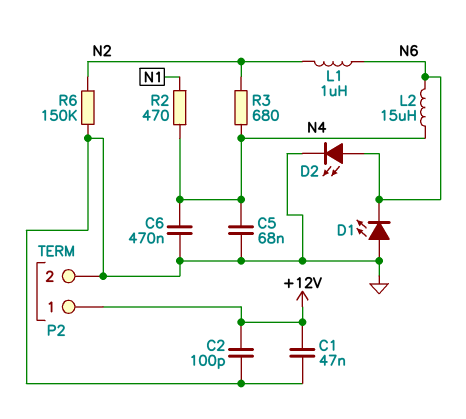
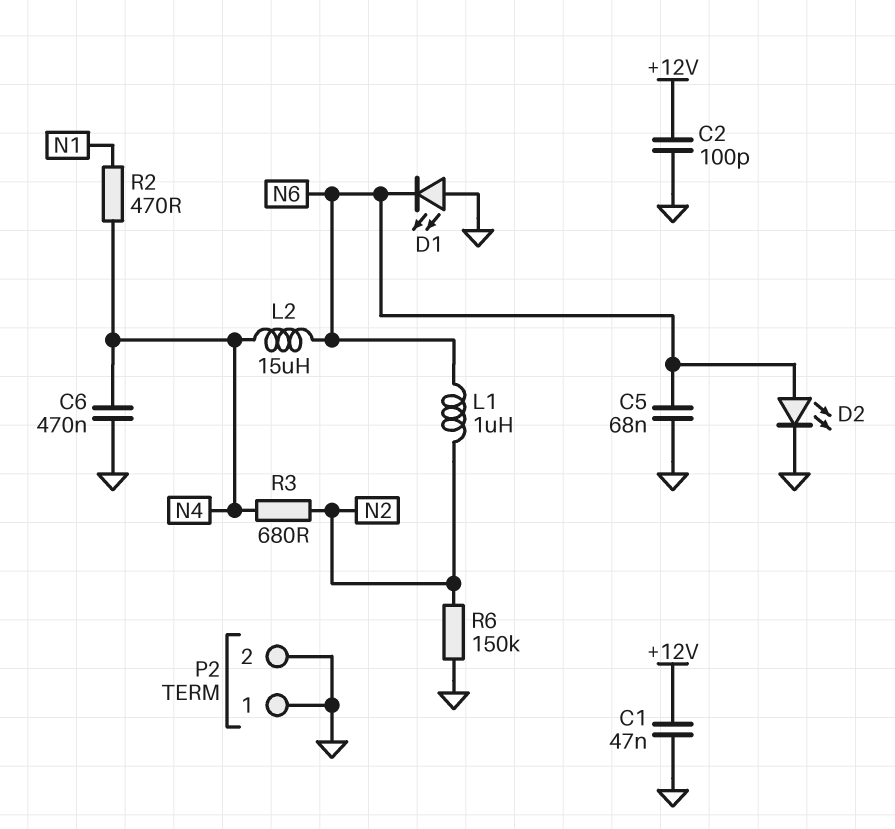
C5: 68nF (GND, N4) -> 68nF (GND, N6)
P2 pin 1: +12V -> GND

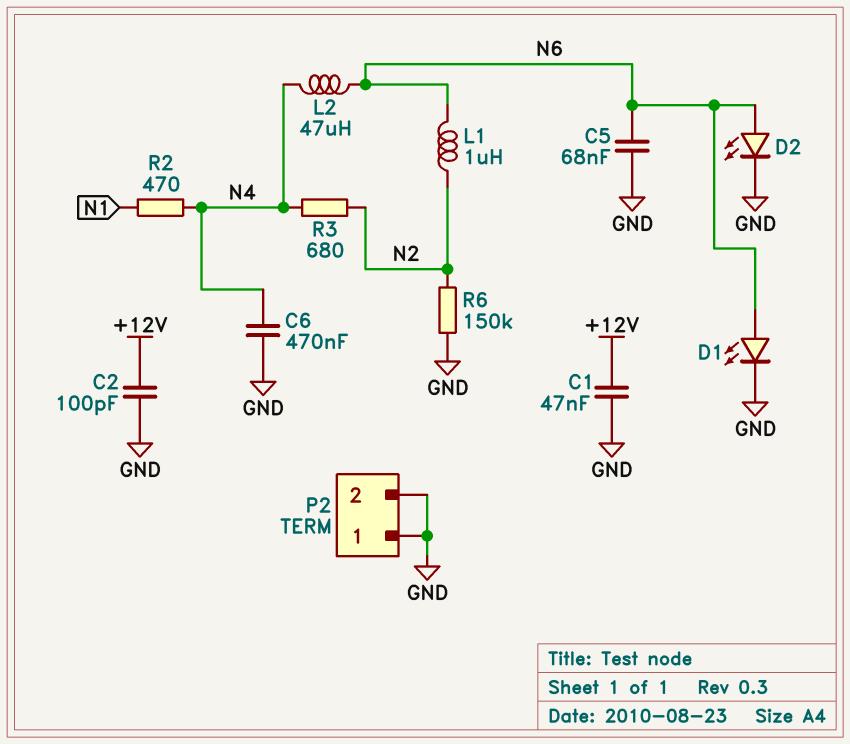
D1: LED (A GND, K N6) -> LED (A N6, K GND)
L2: 15uH (N4, N6) -> 47uH (N4, N6)

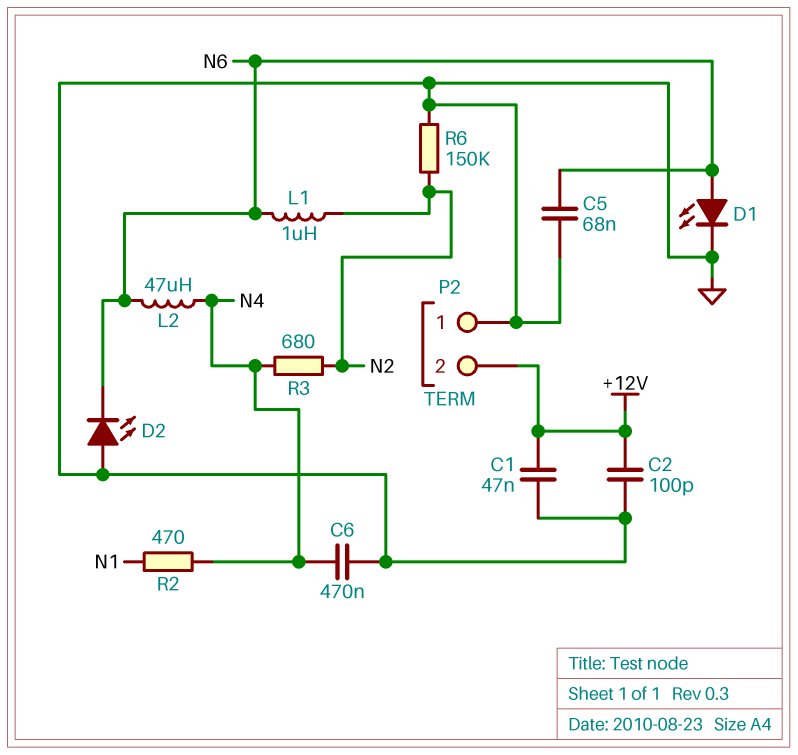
D2: LED (A N6, K GND) -> LED (A GND, K N6)
P2 pin 2: GND -> +12V

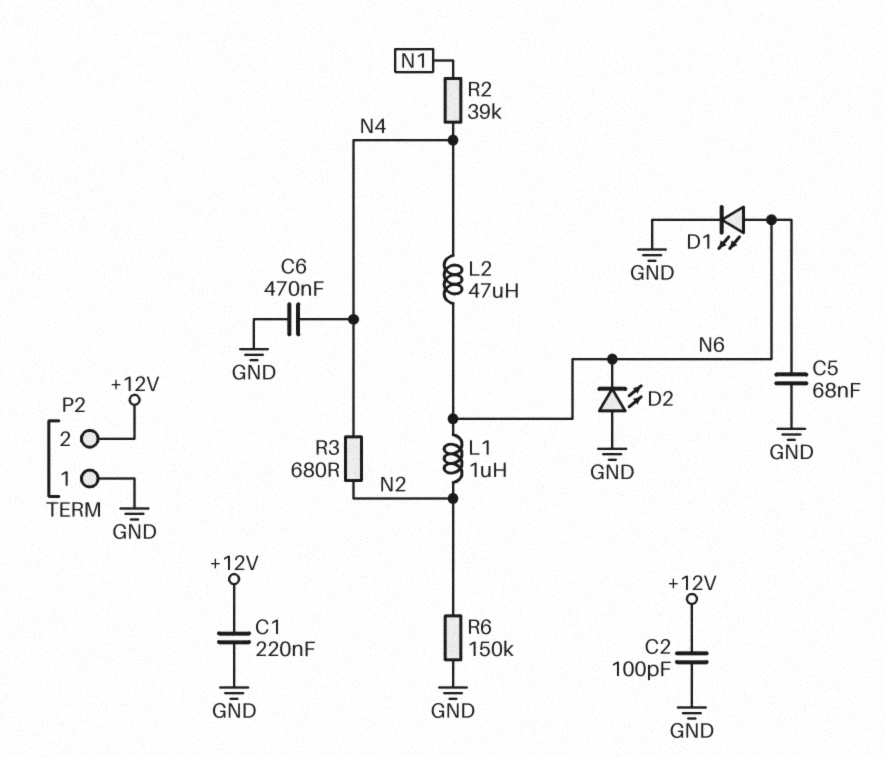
C1: 47nF (+12V, GND) -> 220nF (+12V, GND)
R2: 470 (N1, N4) -> 39k (N1, N4)

